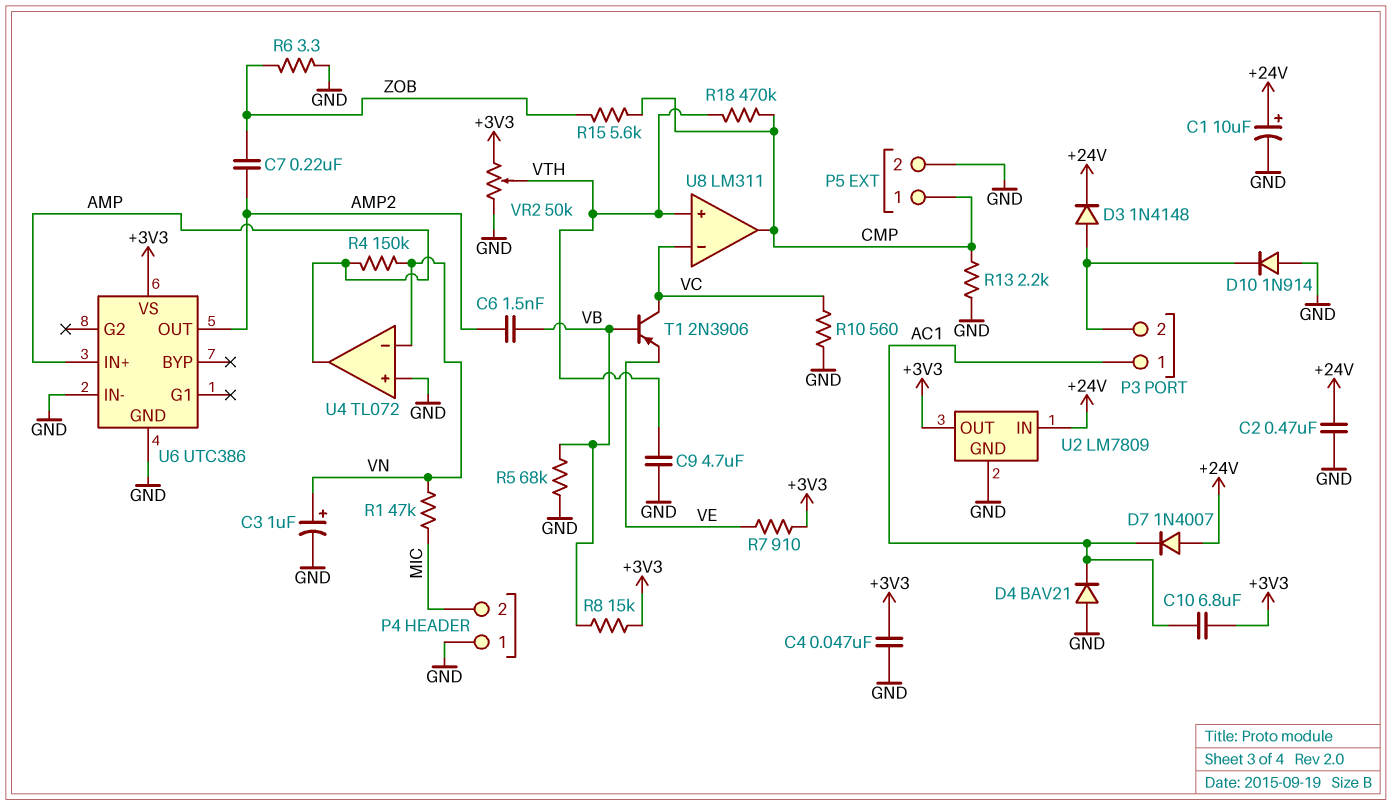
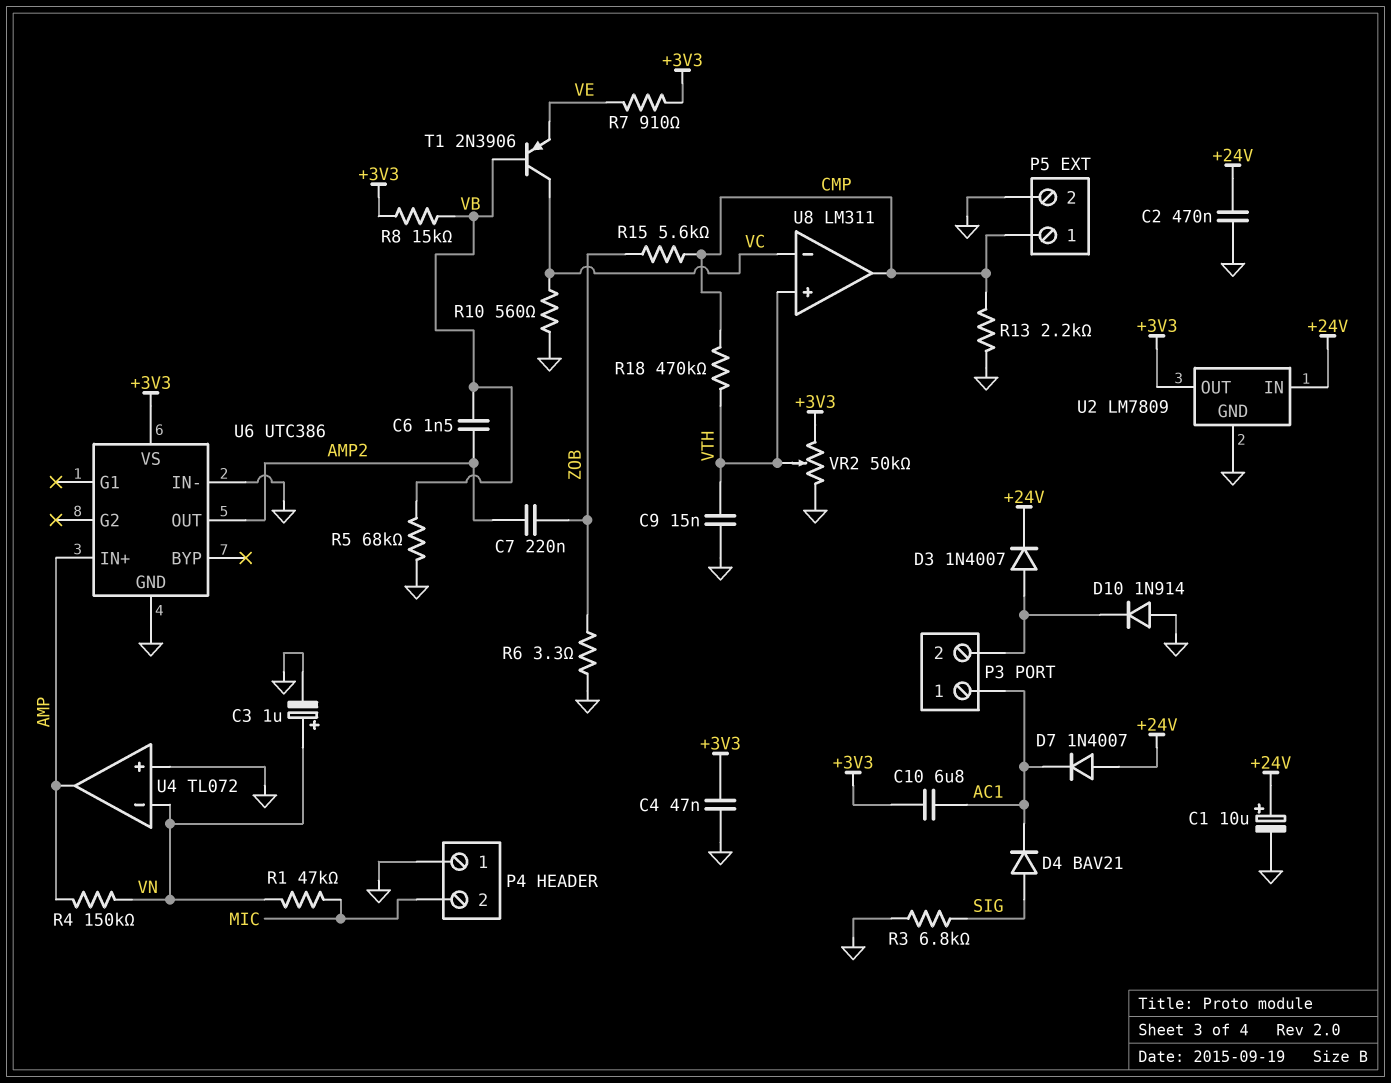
C9: 4.7uF (GND, VTH) -> 15nF (GND, VTH)
D3: diode 1N4148 (A P3/2, K +24V) -> diode 1N4007 (A P3/2, K +24V)
D4: diode BAV21 (A GND, K AC1) -> diode BAV21 (A SIG, K AC1)
R3: none -> 6.8k (GND, SIG)

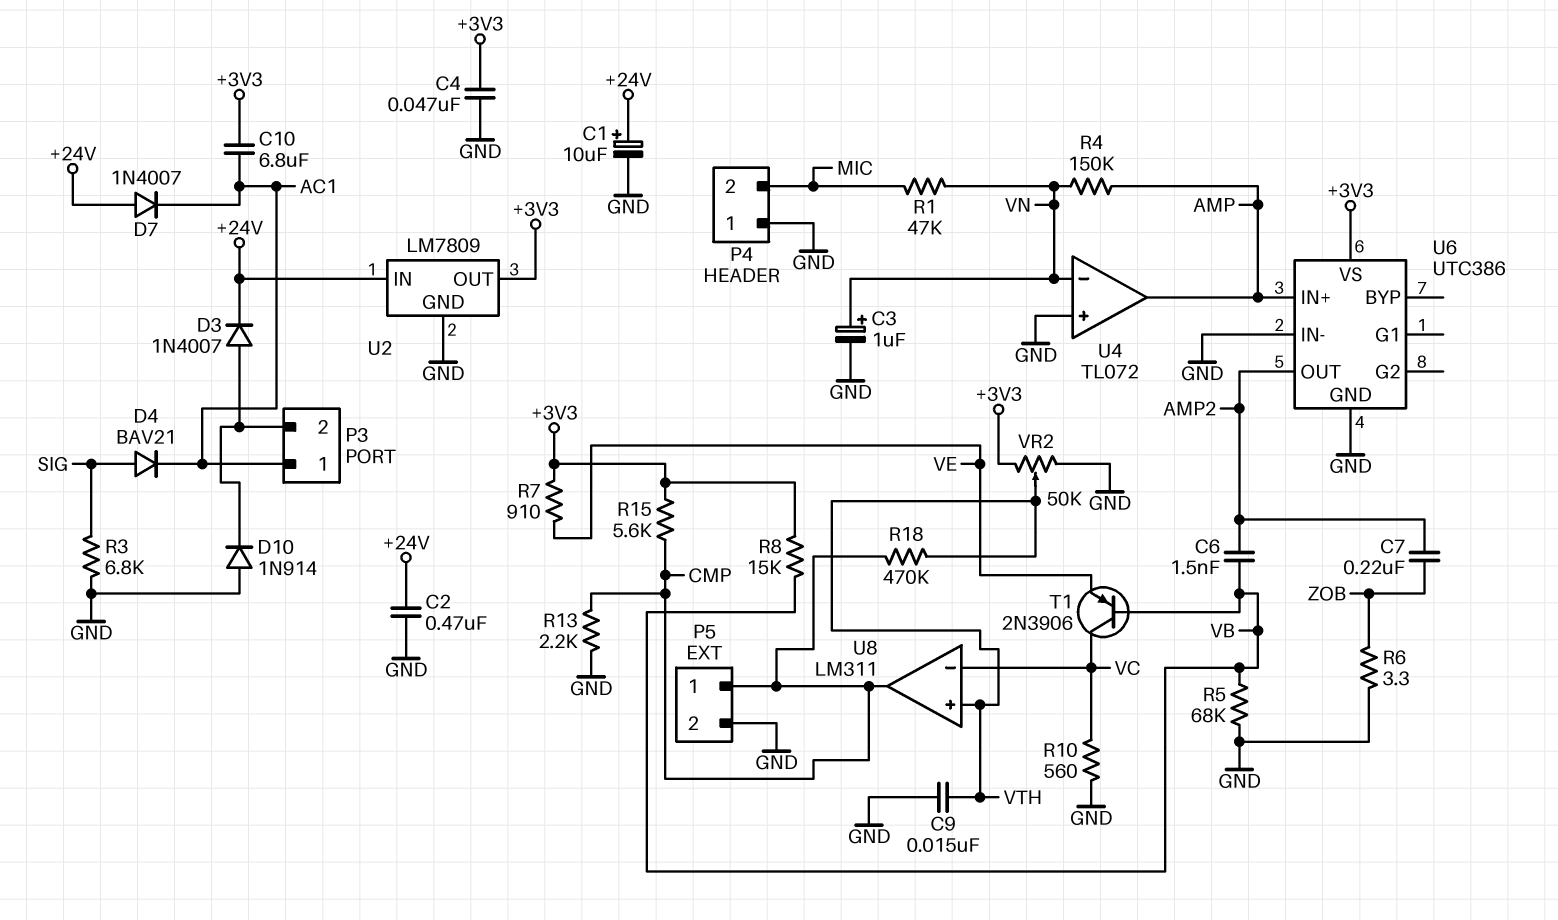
R15: 5.6k (CMP, ZOB) -> 5.6k (+3V3, CMP)

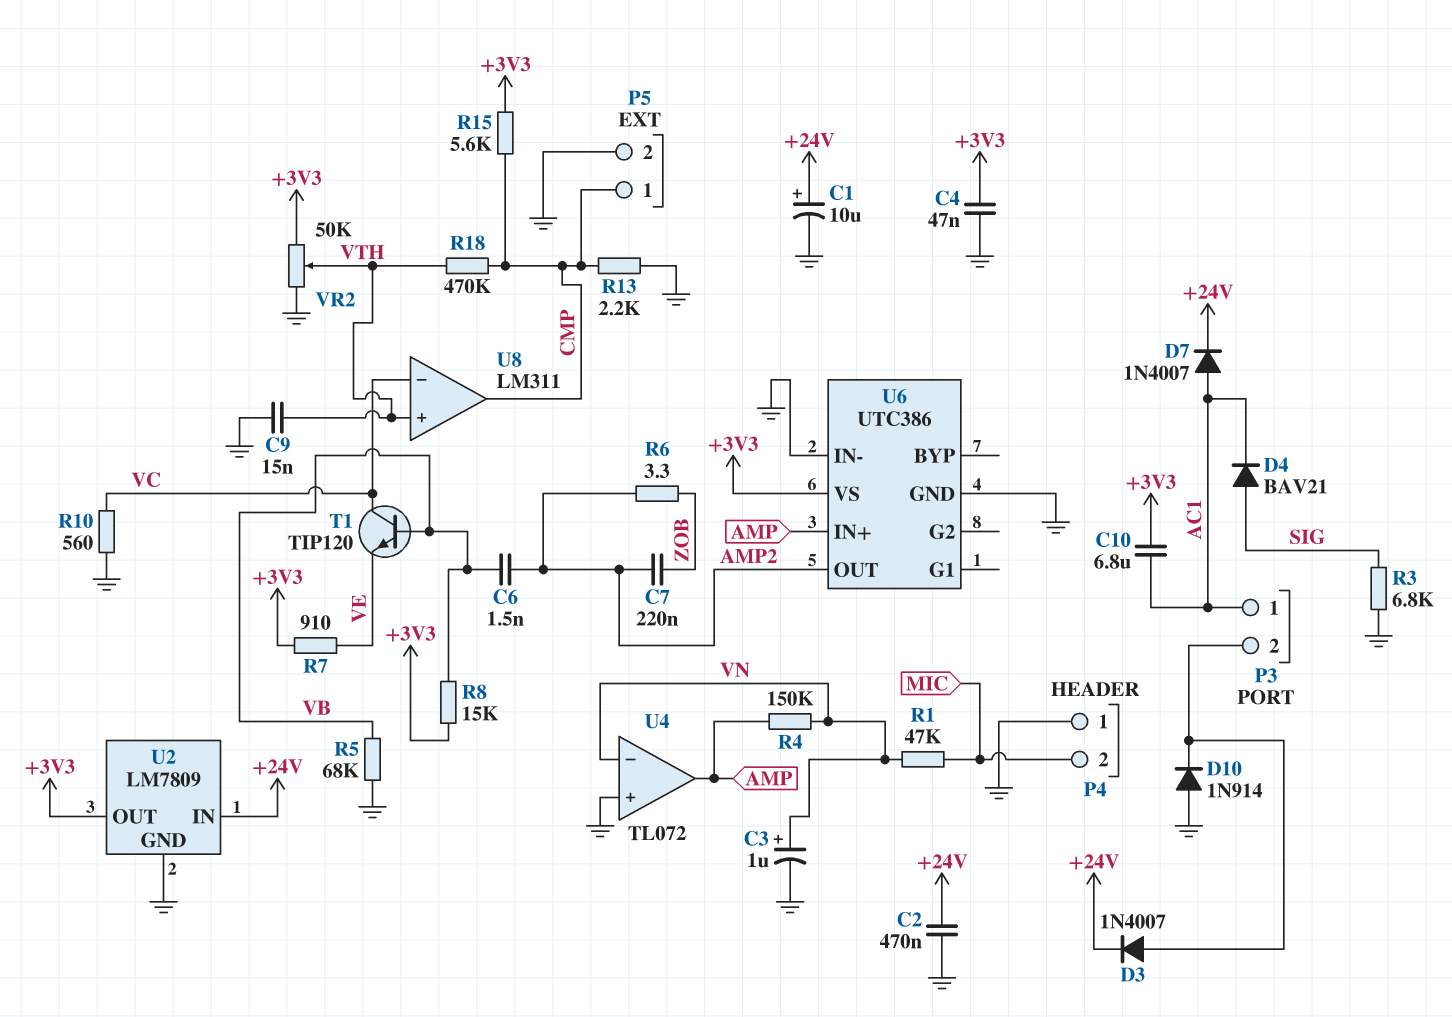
D7: diode 1N4007 (A +24V, K AC1) -> diode 1N4007 (A AC1, K +24V)
R6: 3.3 (GND, ZOB) -> 3.3 (AMP2, ZOB)
T1: PNP 2N3906 (B VB, C VC, E VE) -> NPN TIP120 (B VB, C VC, E VE)

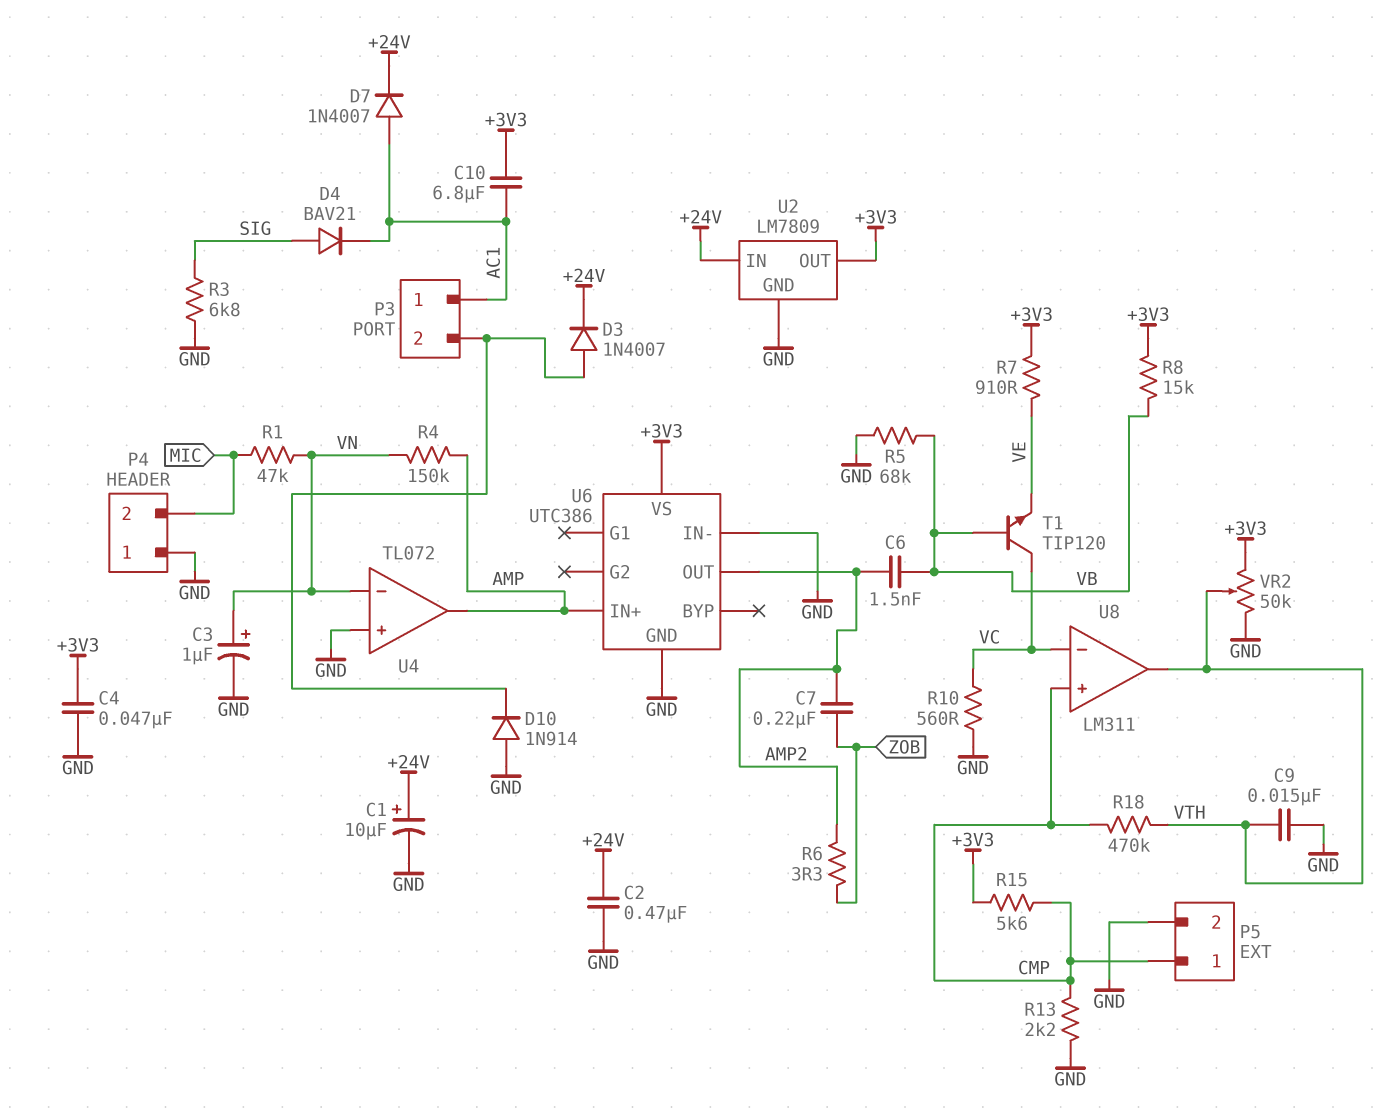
U8 pin in+: VTH -> CMP
U8 pin out: CMP -> VTH

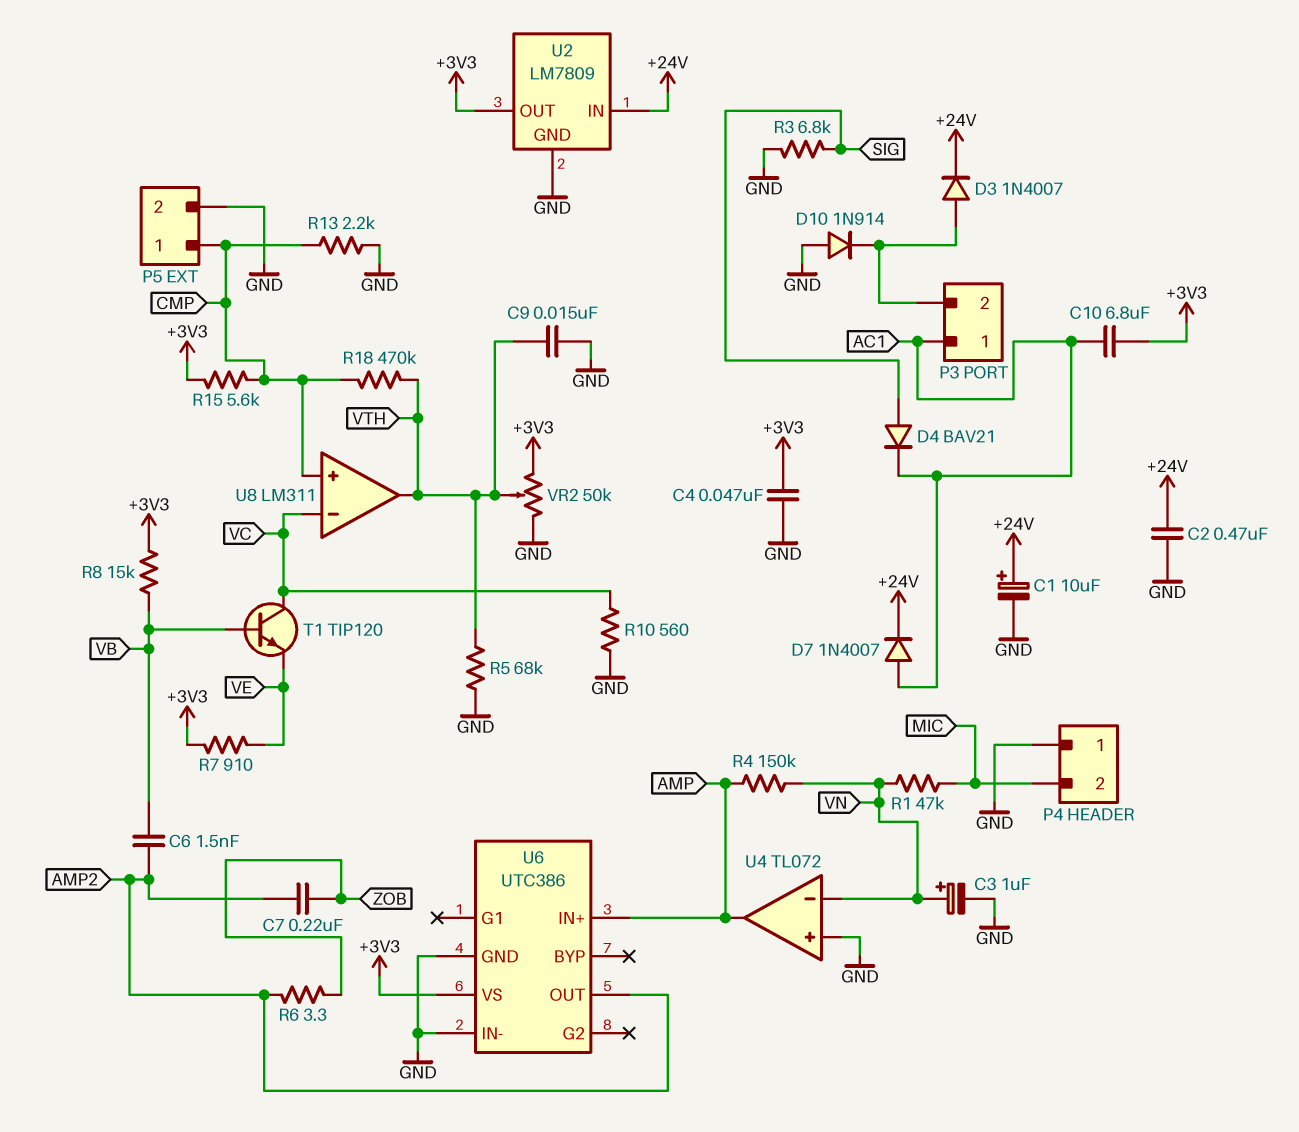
R5: 68k (GND, VB) -> 68k (GND, VTH)

